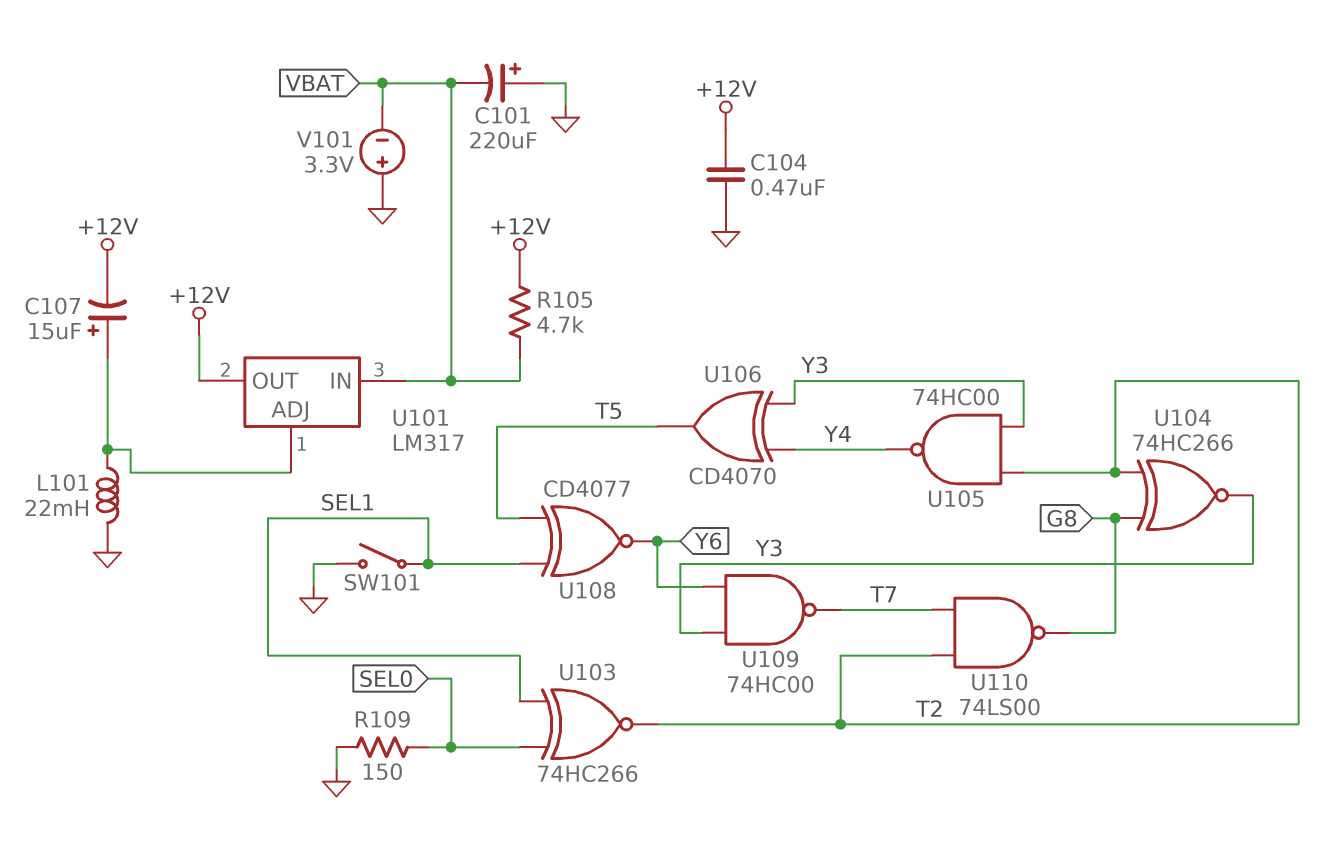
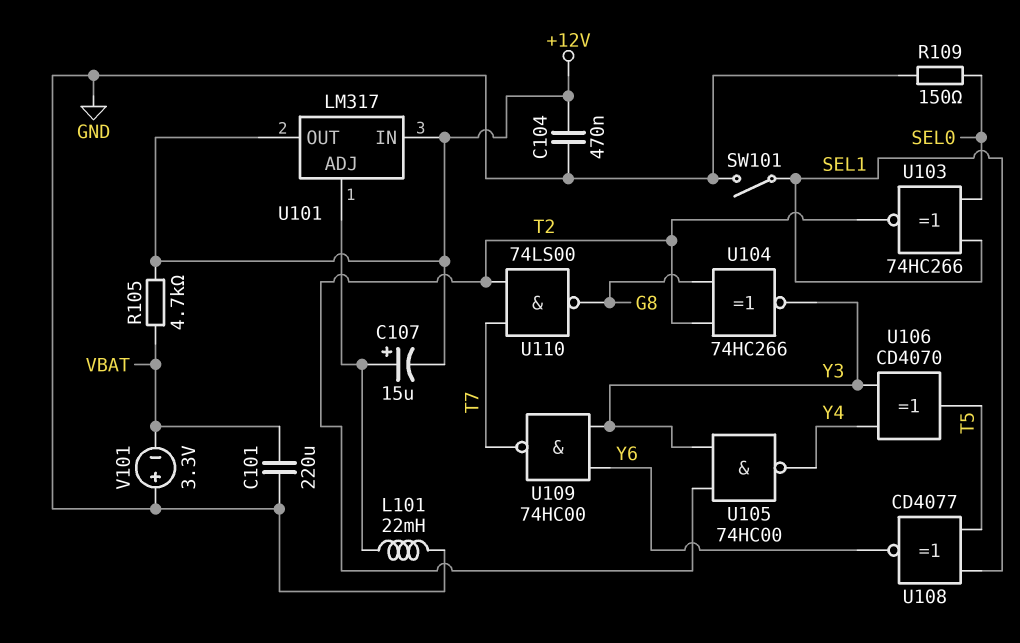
C101: 220uF (plus GND, minus VBAT) -> 220uF (GND, VBAT)
U101 pin IN: VBAT -> +12V

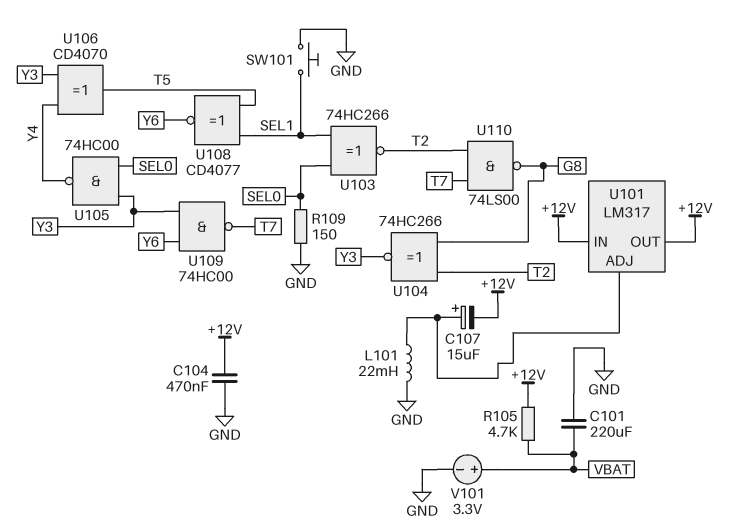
SW101: switch (GND, SEL1) -> button (GND, SEL1)
U105: NAND 74HC00 (in T2, in Y3, out Y4) -> NAND 74HC00 (in SEL0, in Y3, out Y4)
V101: 3.3V (plus GND, minus VBAT) -> 3.3V (plus VBAT, minus GND)

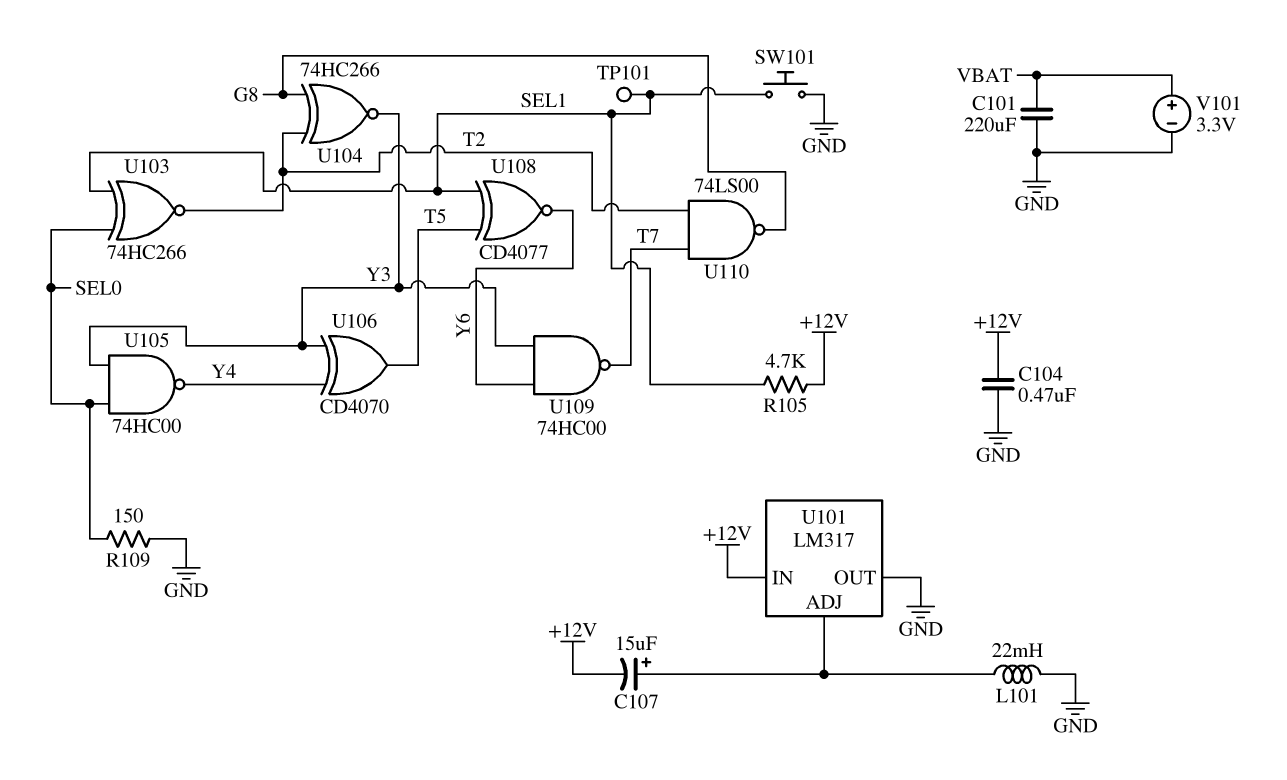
R105: 4.7k (+12V, VBAT) -> 4.7k (+12V, SEL1)
TP101: none -> test point (SEL1)
U101 pin OUT: +12V -> GND

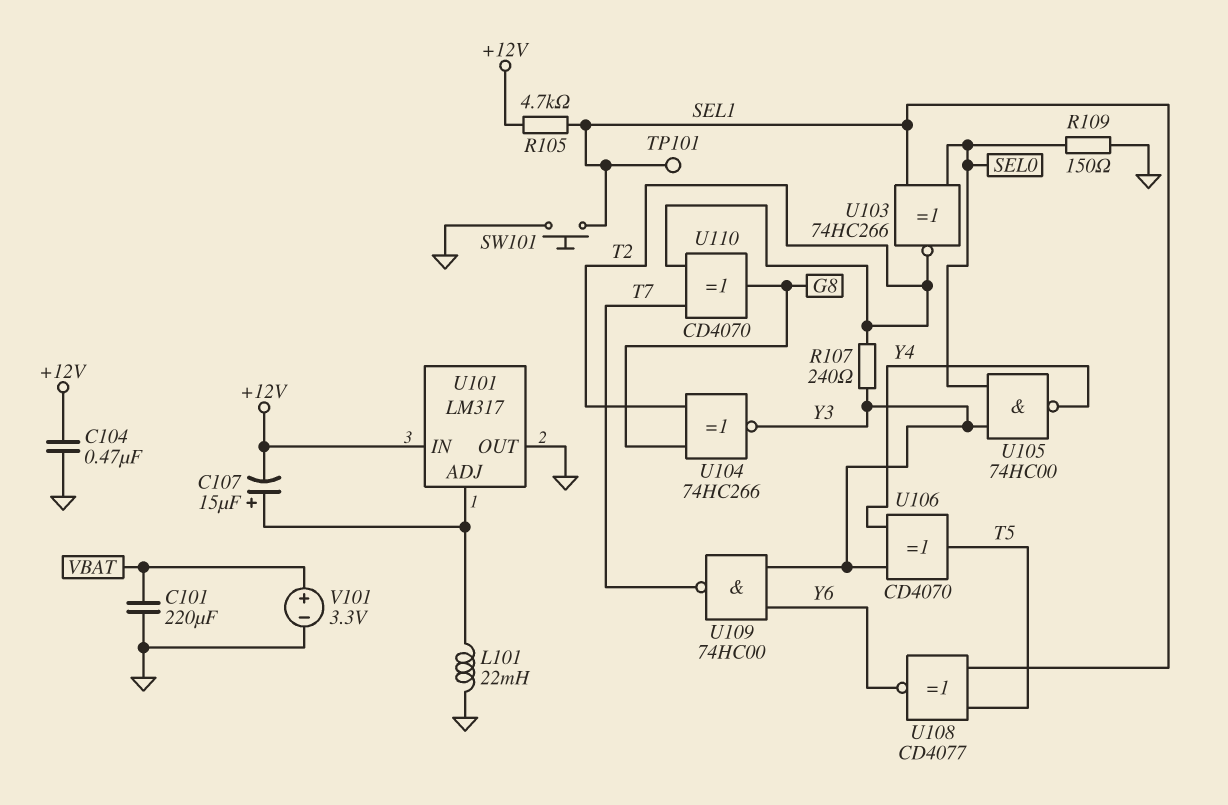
R107: none -> 240 (T2, Y3)
U110: NAND 74LS00 (in T2, in T7, out G8) -> XOR CD4070 (in T2, in T7, out G8)

